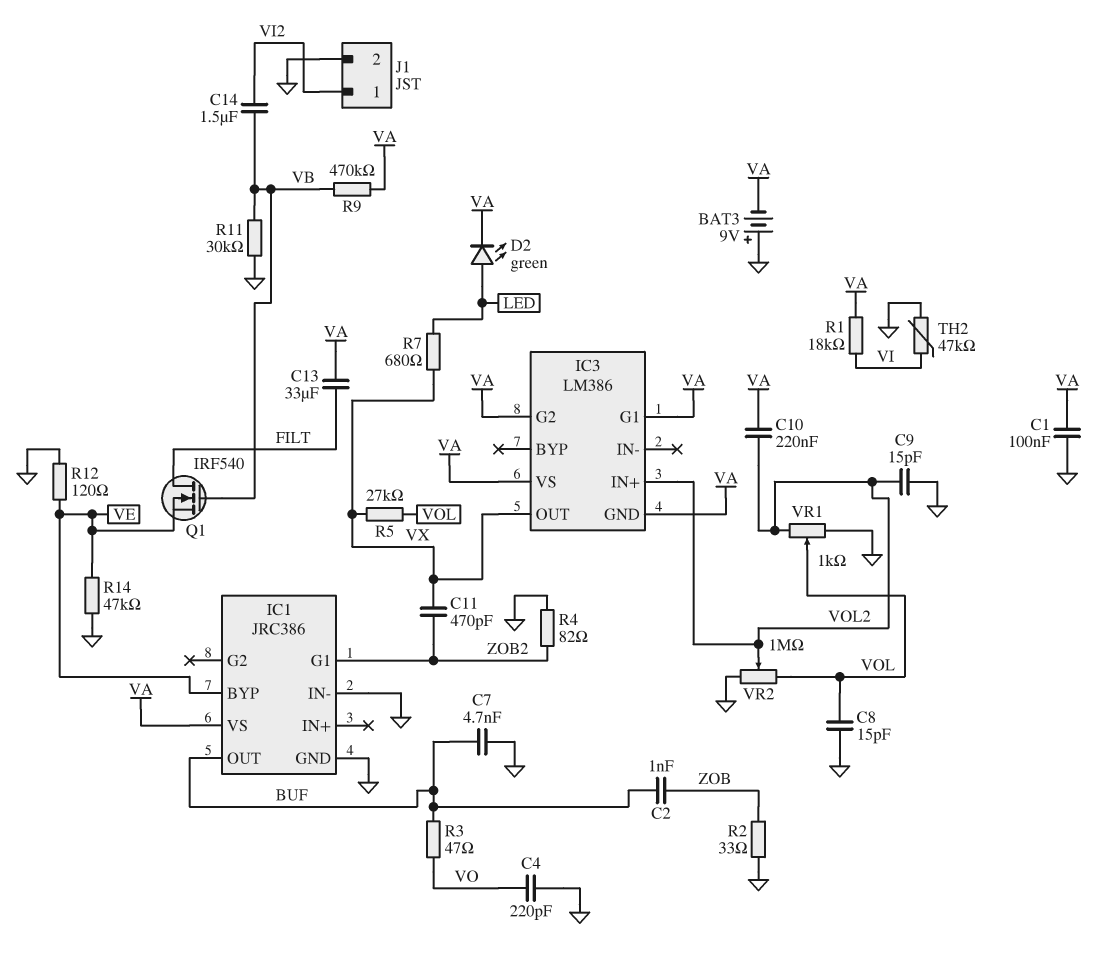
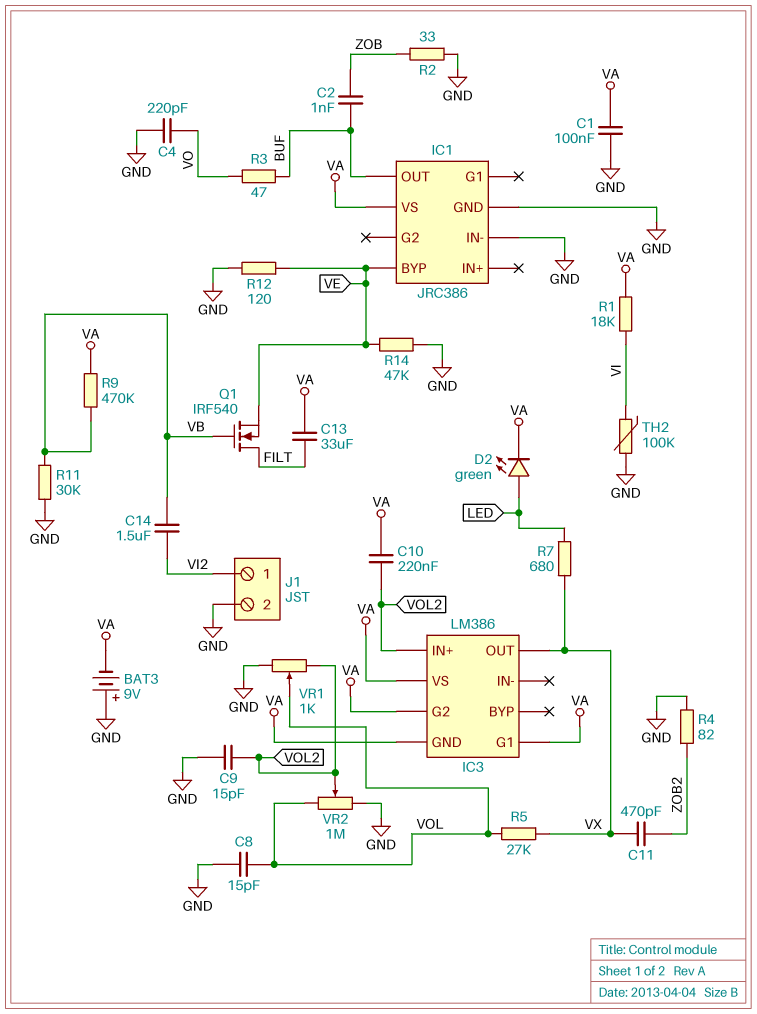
C7: 4.7nF (BUF, GND) -> none
IC1 pin G1: ZOB2 -> none
TH2: 47k (GND, VI) -> 100k (GND, VI)

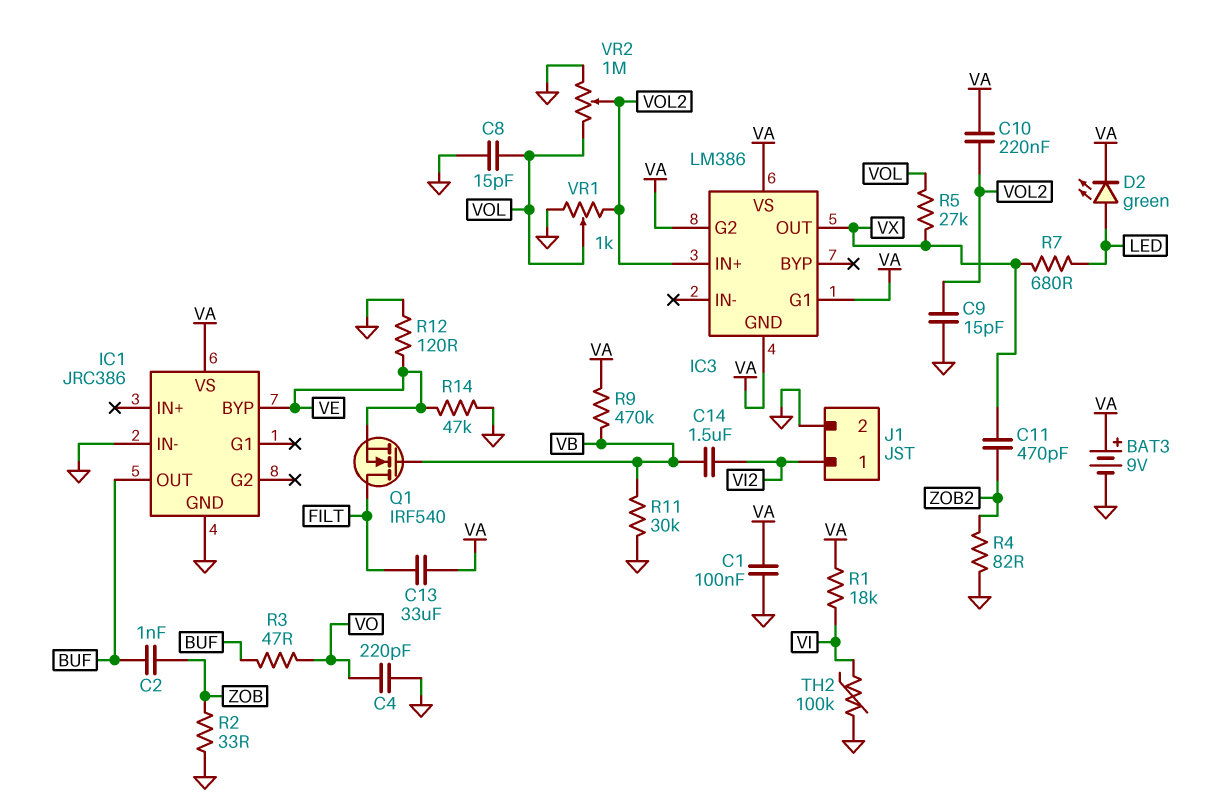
BAT3: 9V (plus GND, minus VA) -> 9V (plus VA, minus GND)

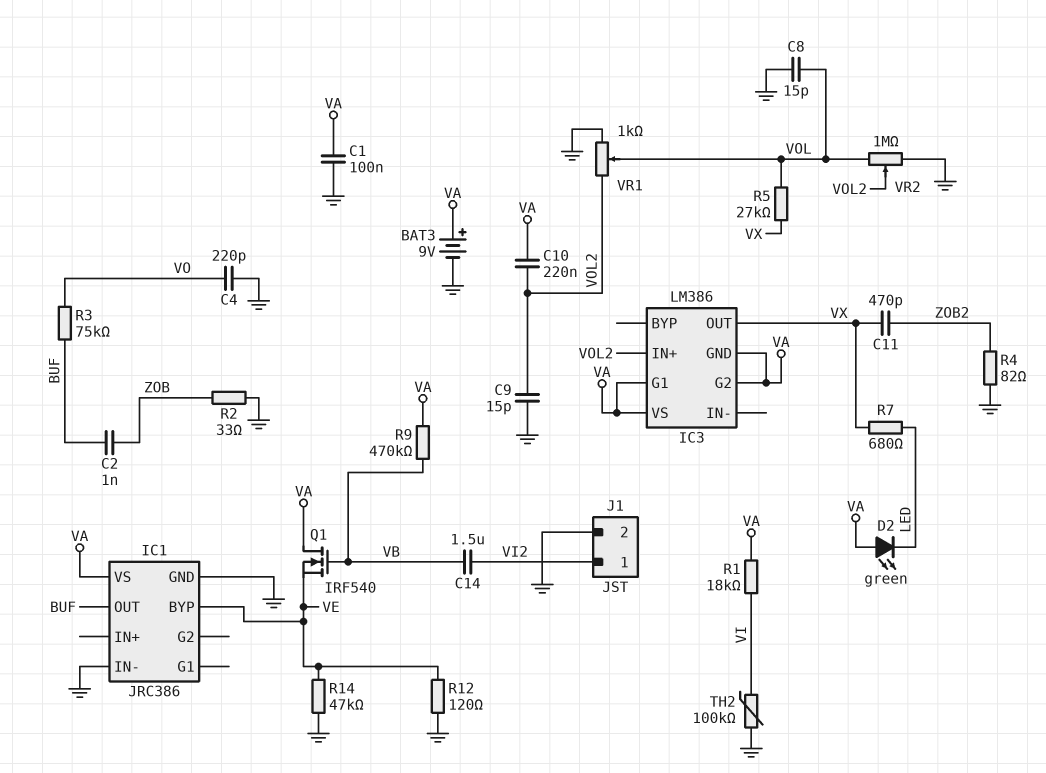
C13: 33uF (FILT, VA) -> none
D2: LED green (A LED, K VA) -> LED green (A VA, K LED)
Q1: NMOS IRF540 (G VB, D FILT, S VE) -> NMOS IRF540 (G VB, D VA, S VE)
R3: 47 (BUF, VO) -> 75k (BUF, VO)
R11: 30k (GND, VB) -> none

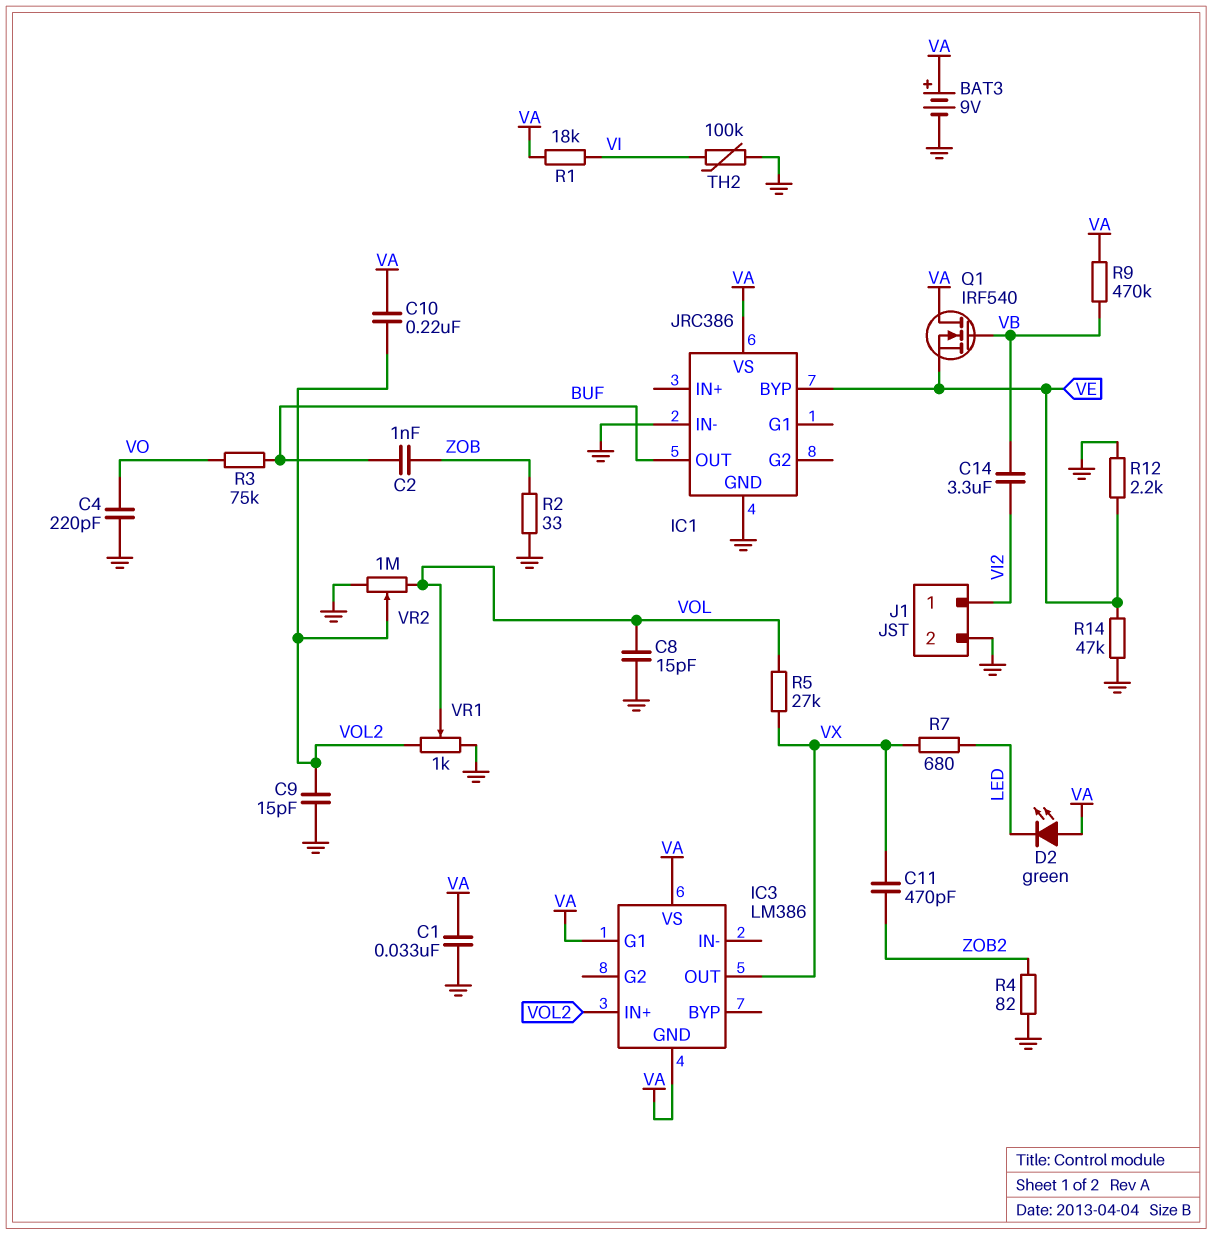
C1: 100nF (GND, VA) -> 33nF (GND, VA)
C14: 1.5uF (VB, VI2) -> 3.3uF (VB, VI2)
IC3 pin G2: VA -> none
R12: 120 (GND, VE) -> 2.2k (GND, VE)

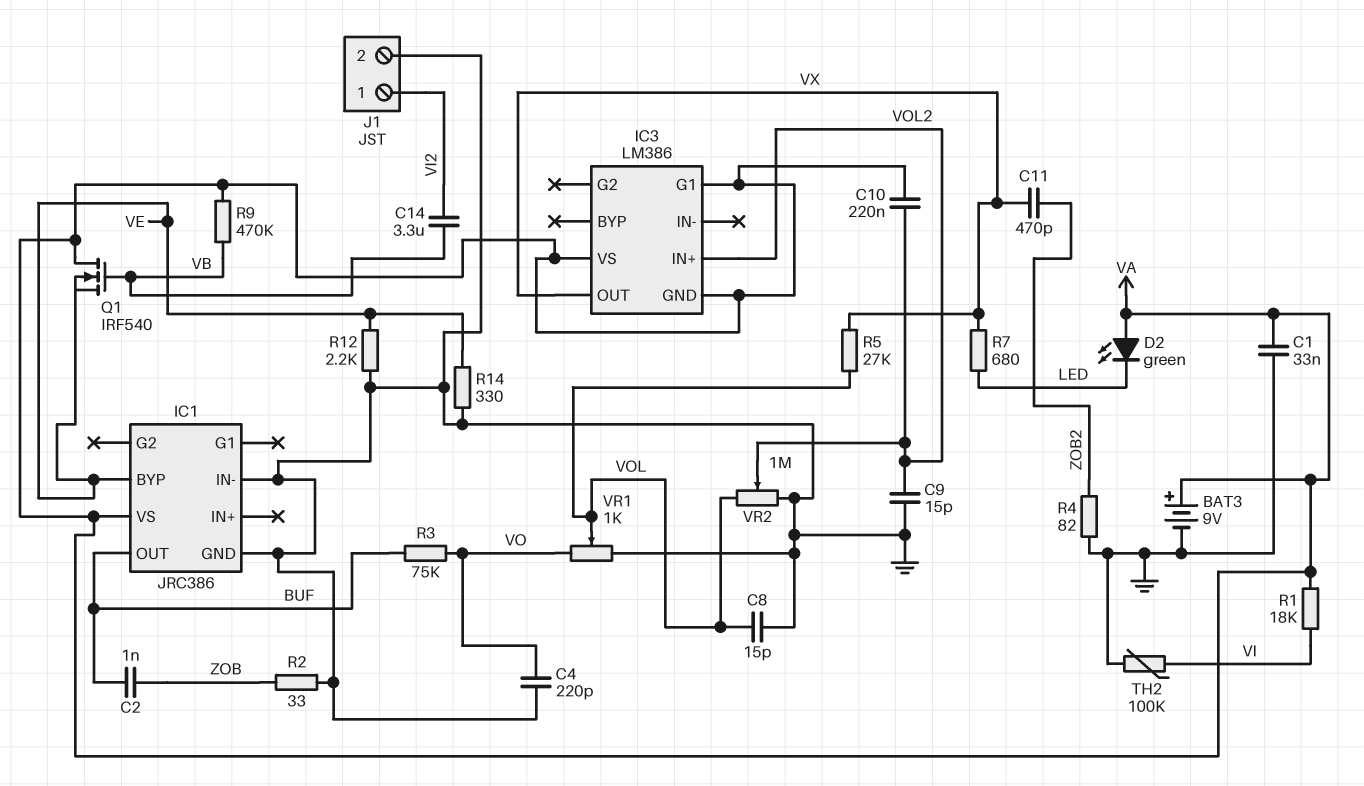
R14: 47k (GND, VE) -> 330 (GND, VE)
VR1: 1k (GND, VOL2, wiper VOL) -> 1k (GND, VO, wiper VOL)

